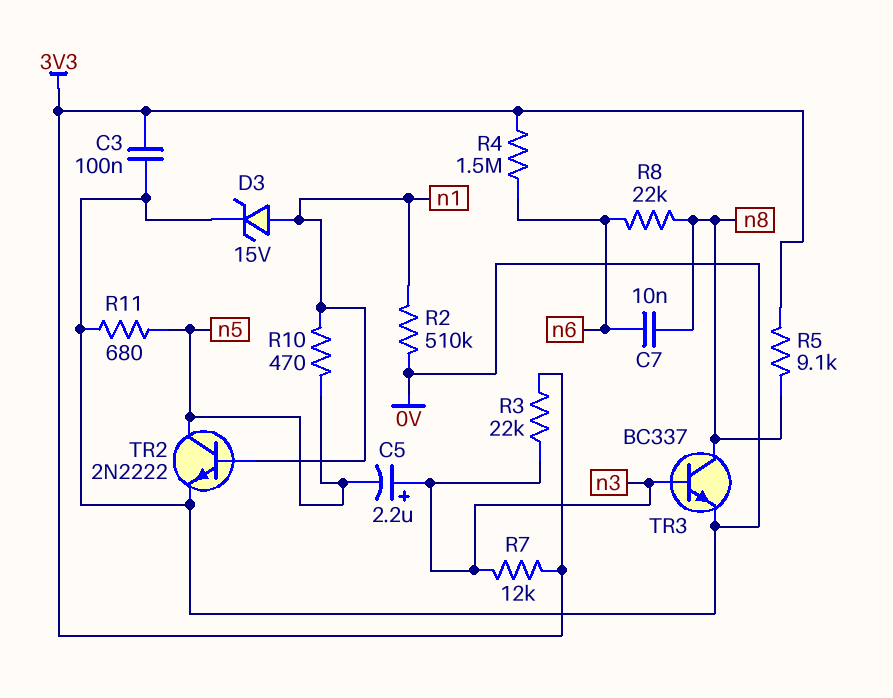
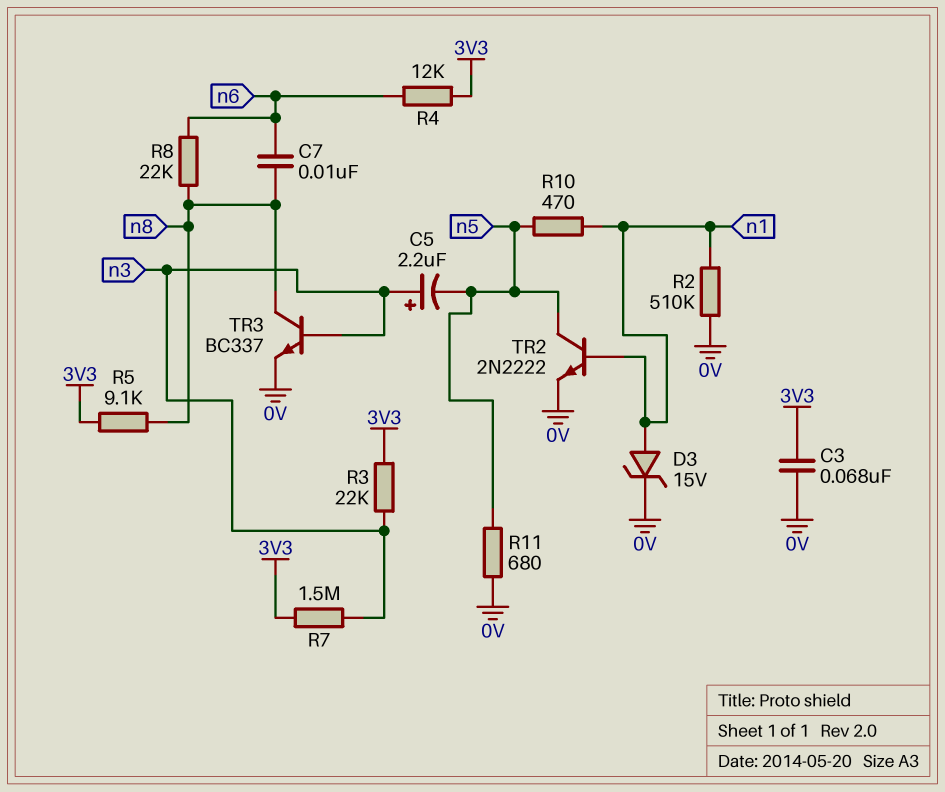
C3: 100nF (0V, 3V3) -> 68nF (0V, 3V3)
R4: 1.5M (3V3, n6) -> 12k (3V3, n6)
R7: 12k (3V3, n3) -> 1.5M (3V3, n3)

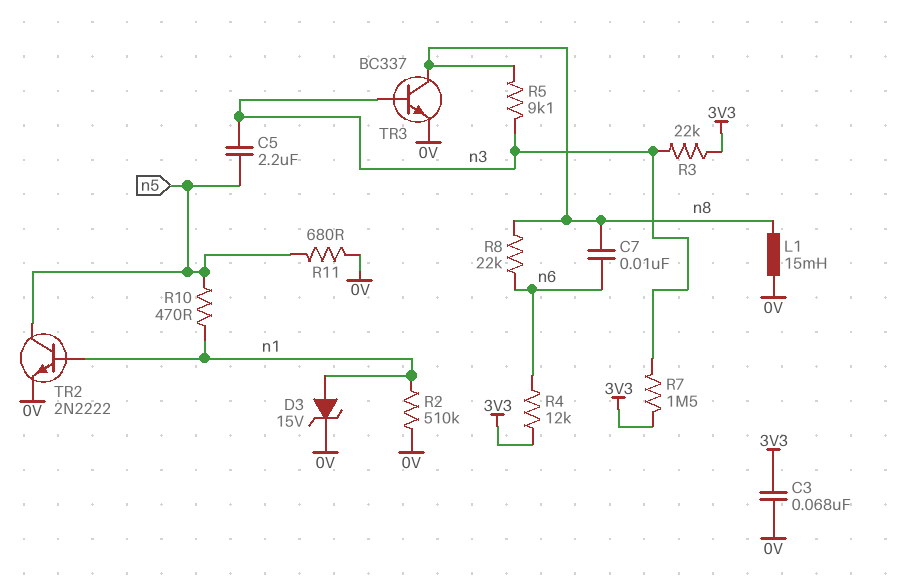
C5: 2.2uF (plus n3, minus n5) -> 2.2uF (n3, n5)
L1: none -> 15mH (0V, n8)
R5: 9.1k (3V3, n8) -> 9.1k (n3, n8)

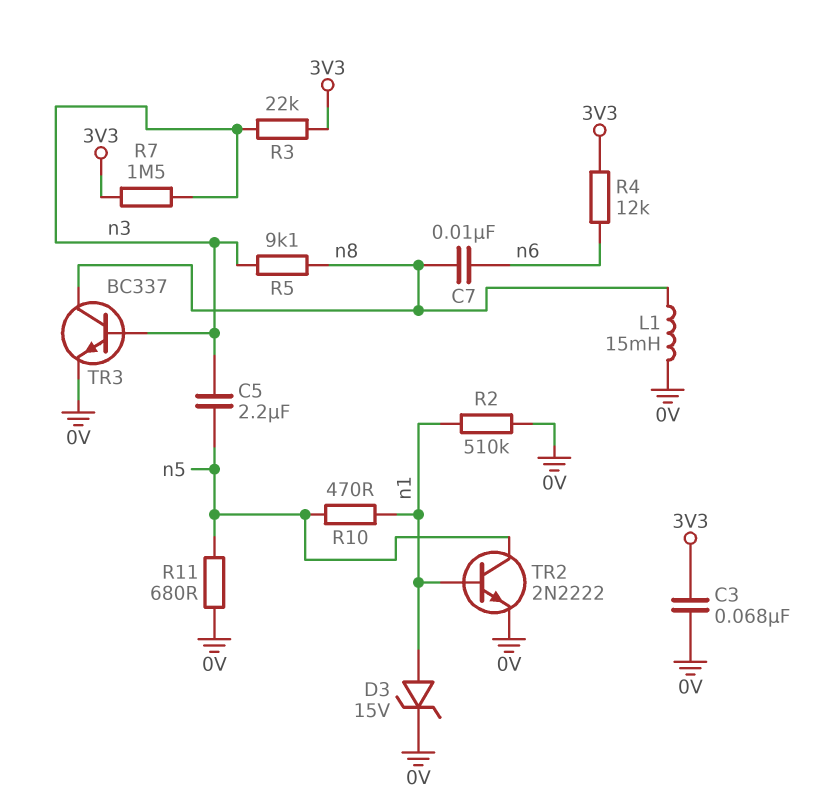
R8: 22k (n6, n8) -> none

